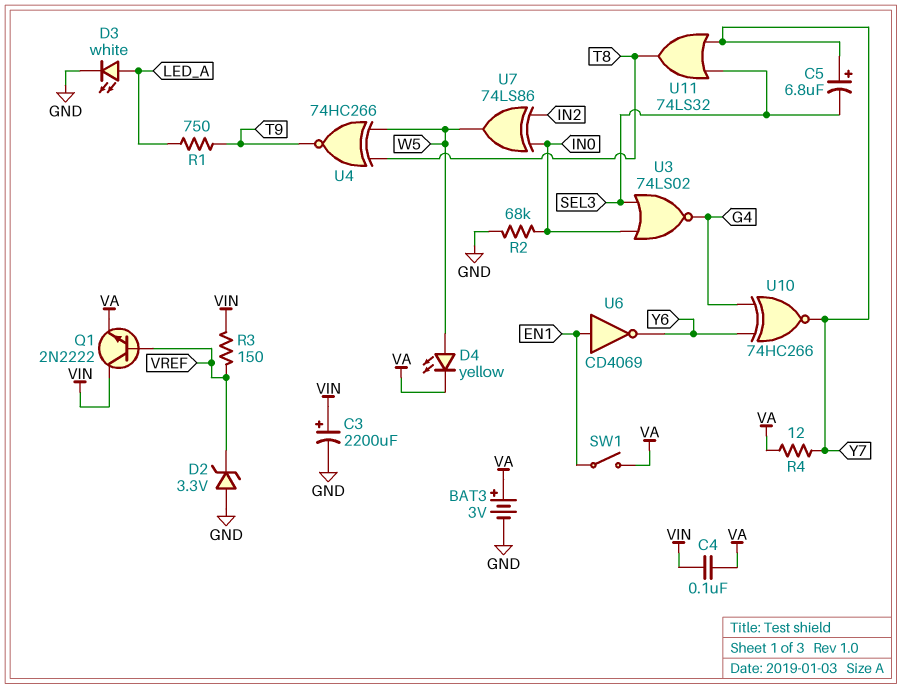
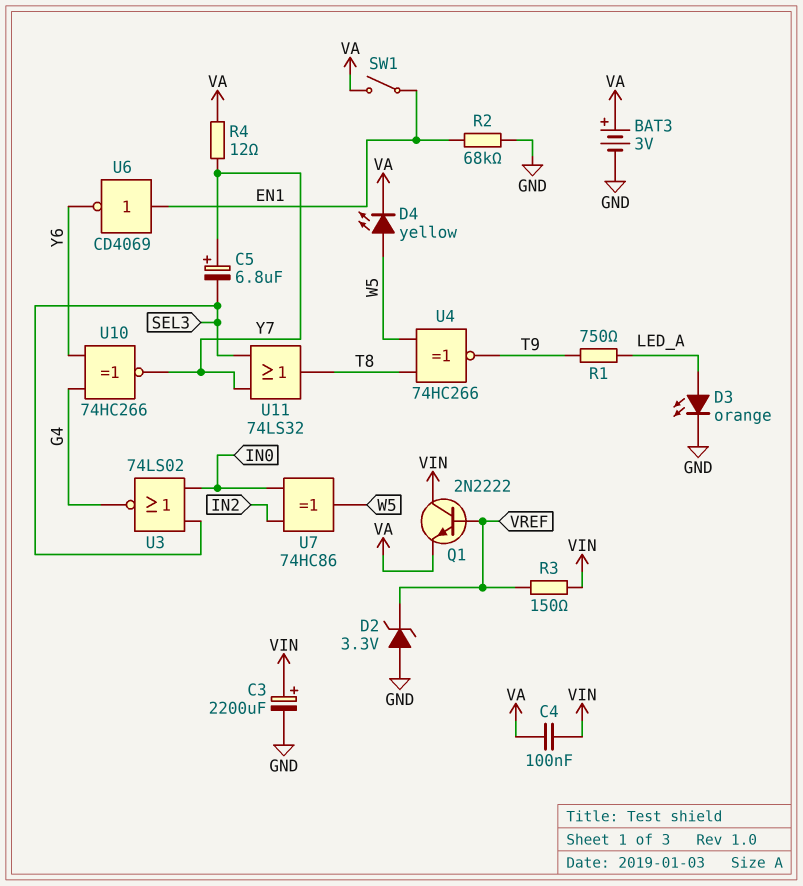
D3: LED white (A LED_A, K GND) -> LED orange (A LED_A, K GND)
R2: 68k (GND, IN0) -> 68k (EN1, GND)
U7: XOR 74LS86 (in IN0, in IN2, out W5) -> XOR 74HC86 (in IN0, in IN2, out W5)

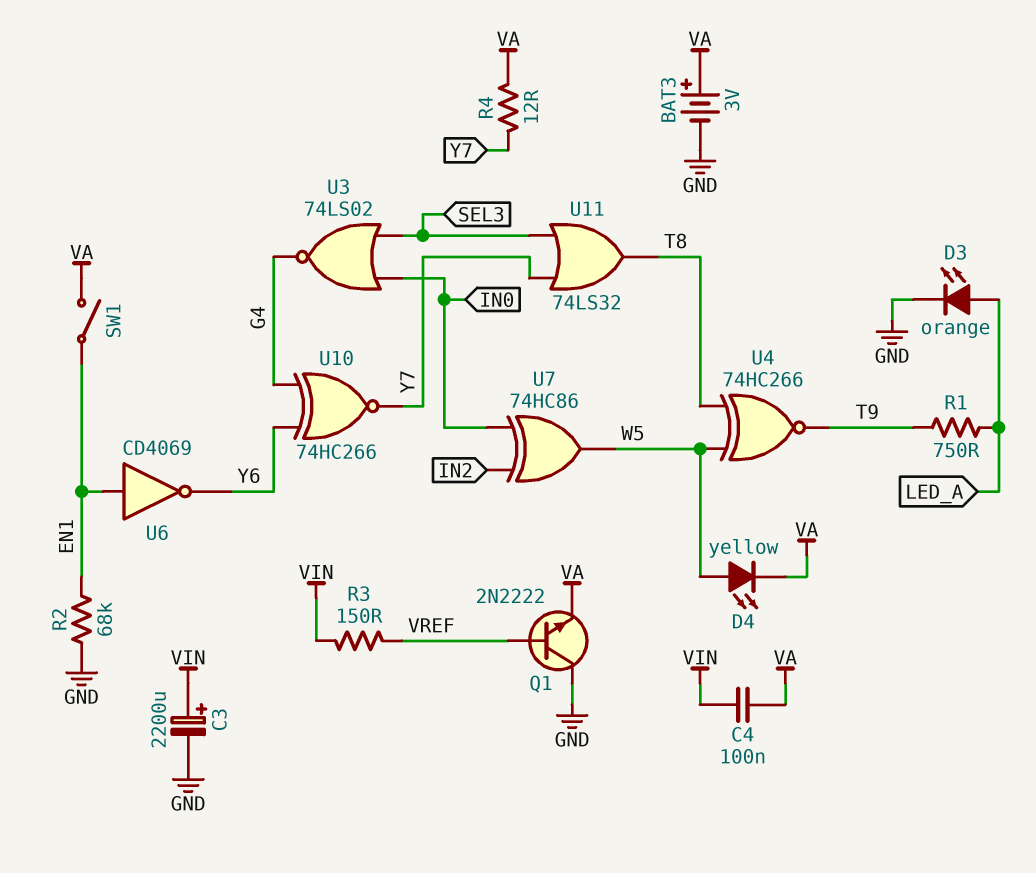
C5: 6.8uF (plus Y7, minus SEL3) -> none
D2: zener 3.3V (A GND, K VREF) -> none
Q1: NPN 2N2222 (B VREF, C VIN, E VA) -> NPN 2N2222 (B VREF, C GND, E VA)

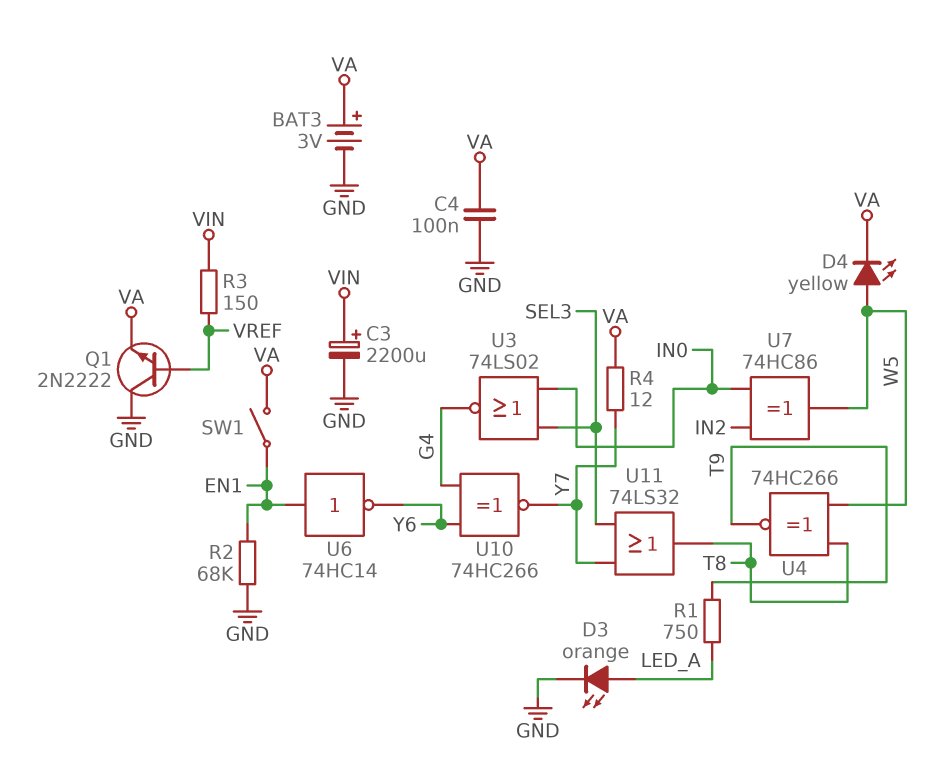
C4: 100nF (VA, VIN) -> 100nF (GND, VA)
U6: NOT CD4069 (in EN1, out Y6) -> NOT 74HC14 (in EN1, out Y6)

